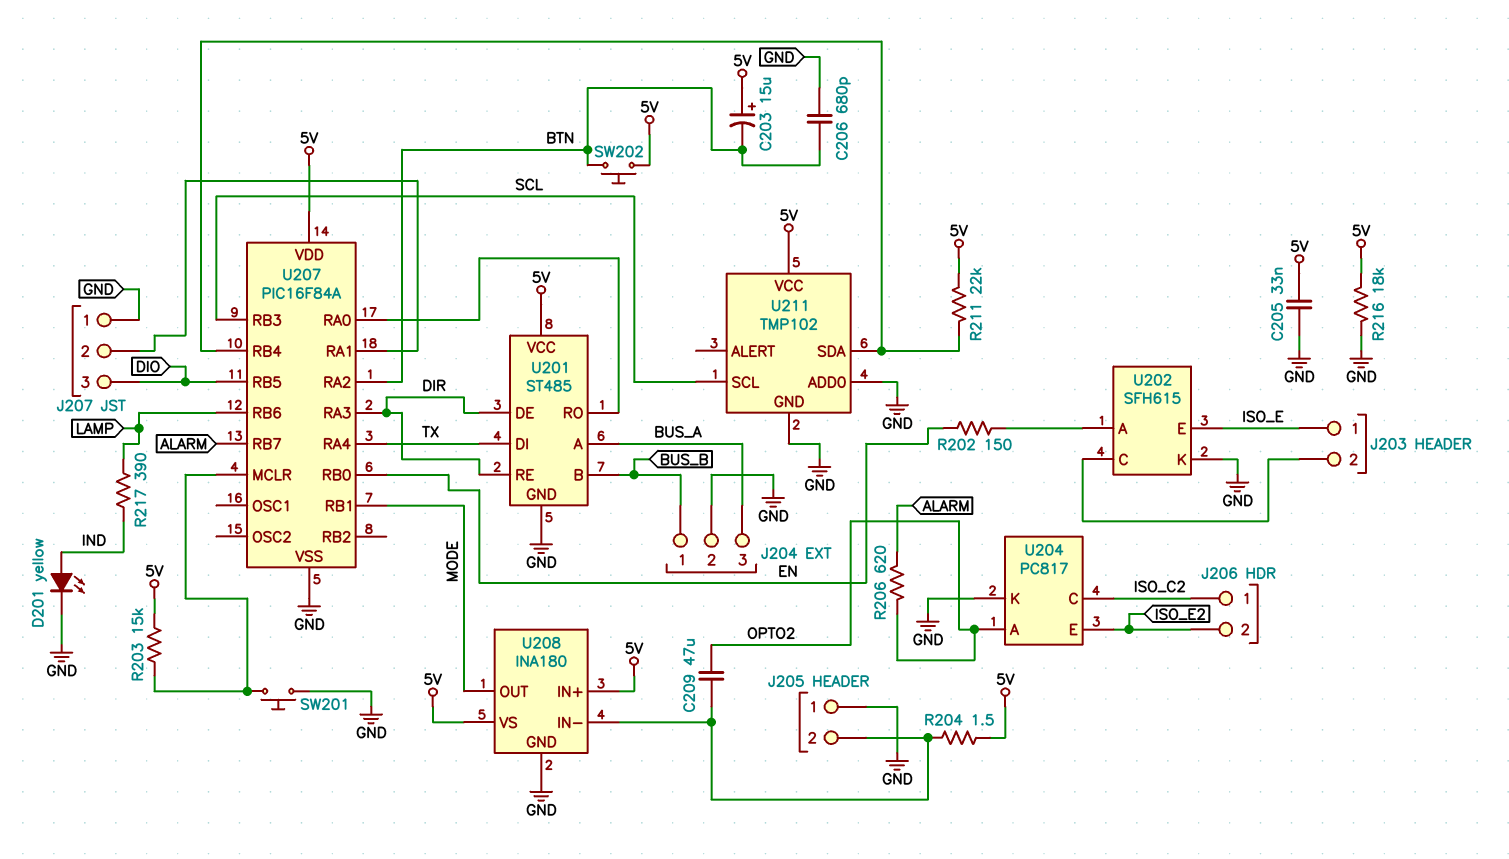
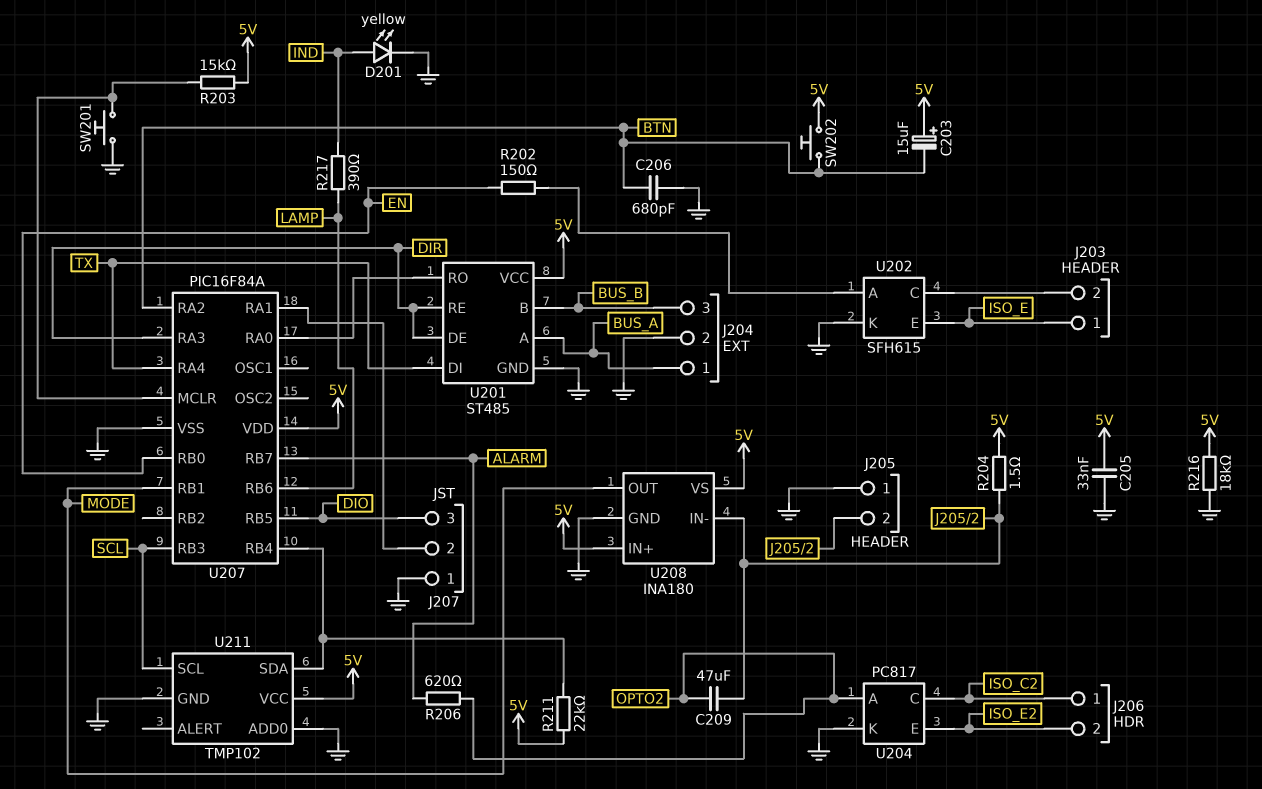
J204 pin 1: BUS_B -> BUS_A
J204 pin 3: BUS_A -> BUS_B

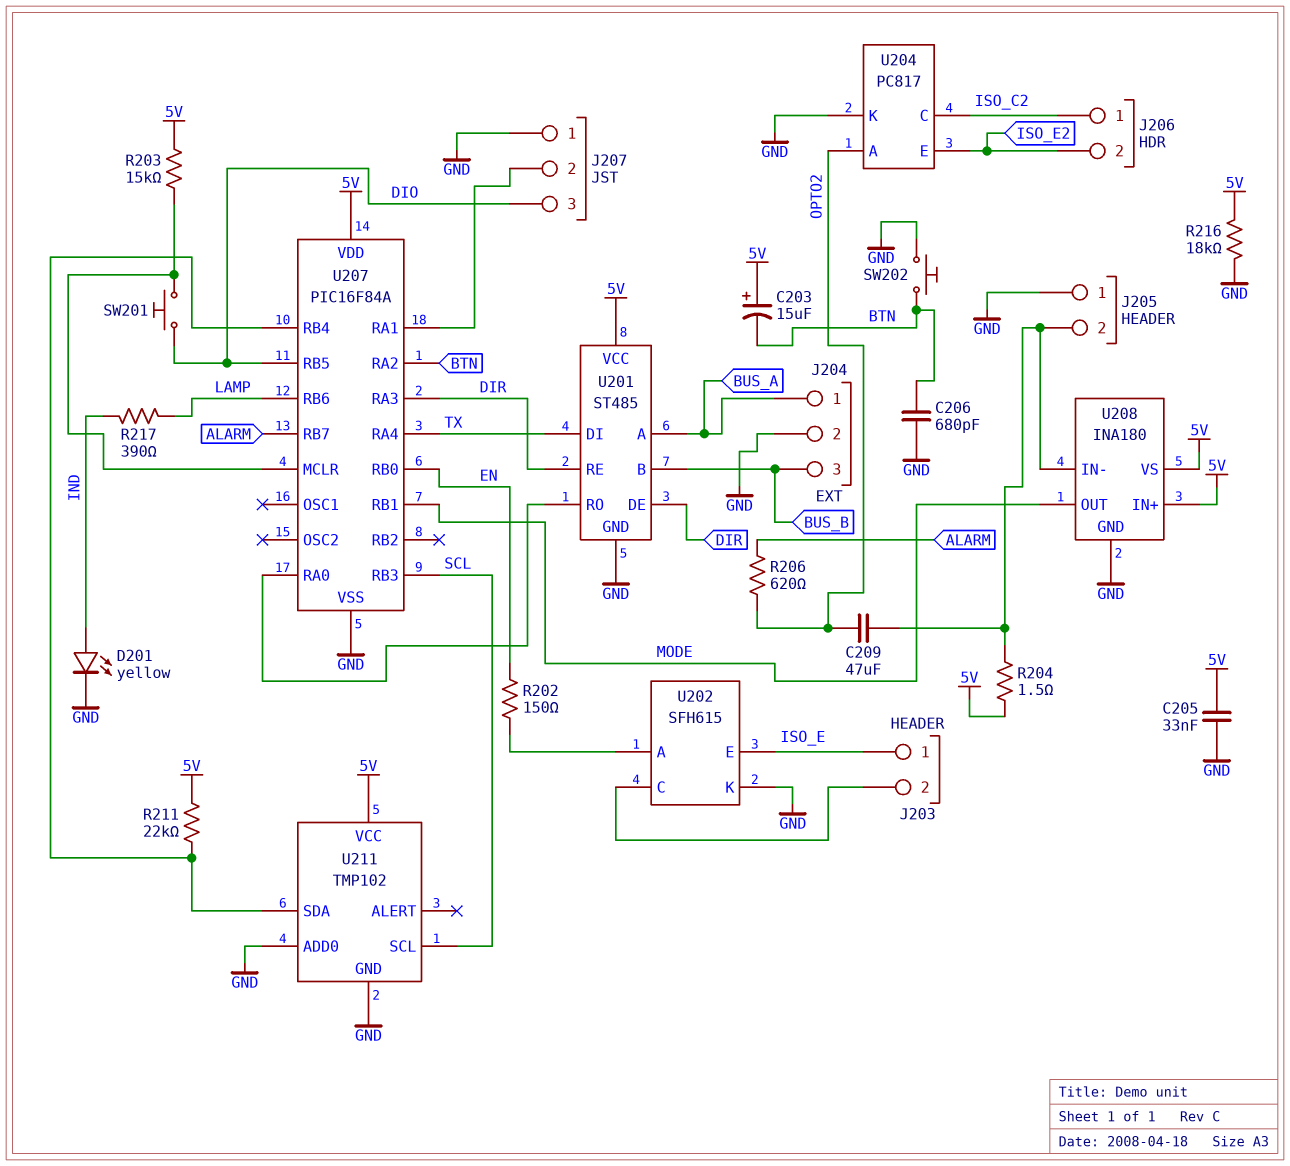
SW201: button (GND, U207/MCLR) -> button (DIO, U207/MCLR)
SW202: button (5V, BTN) -> button (BTN, GND)

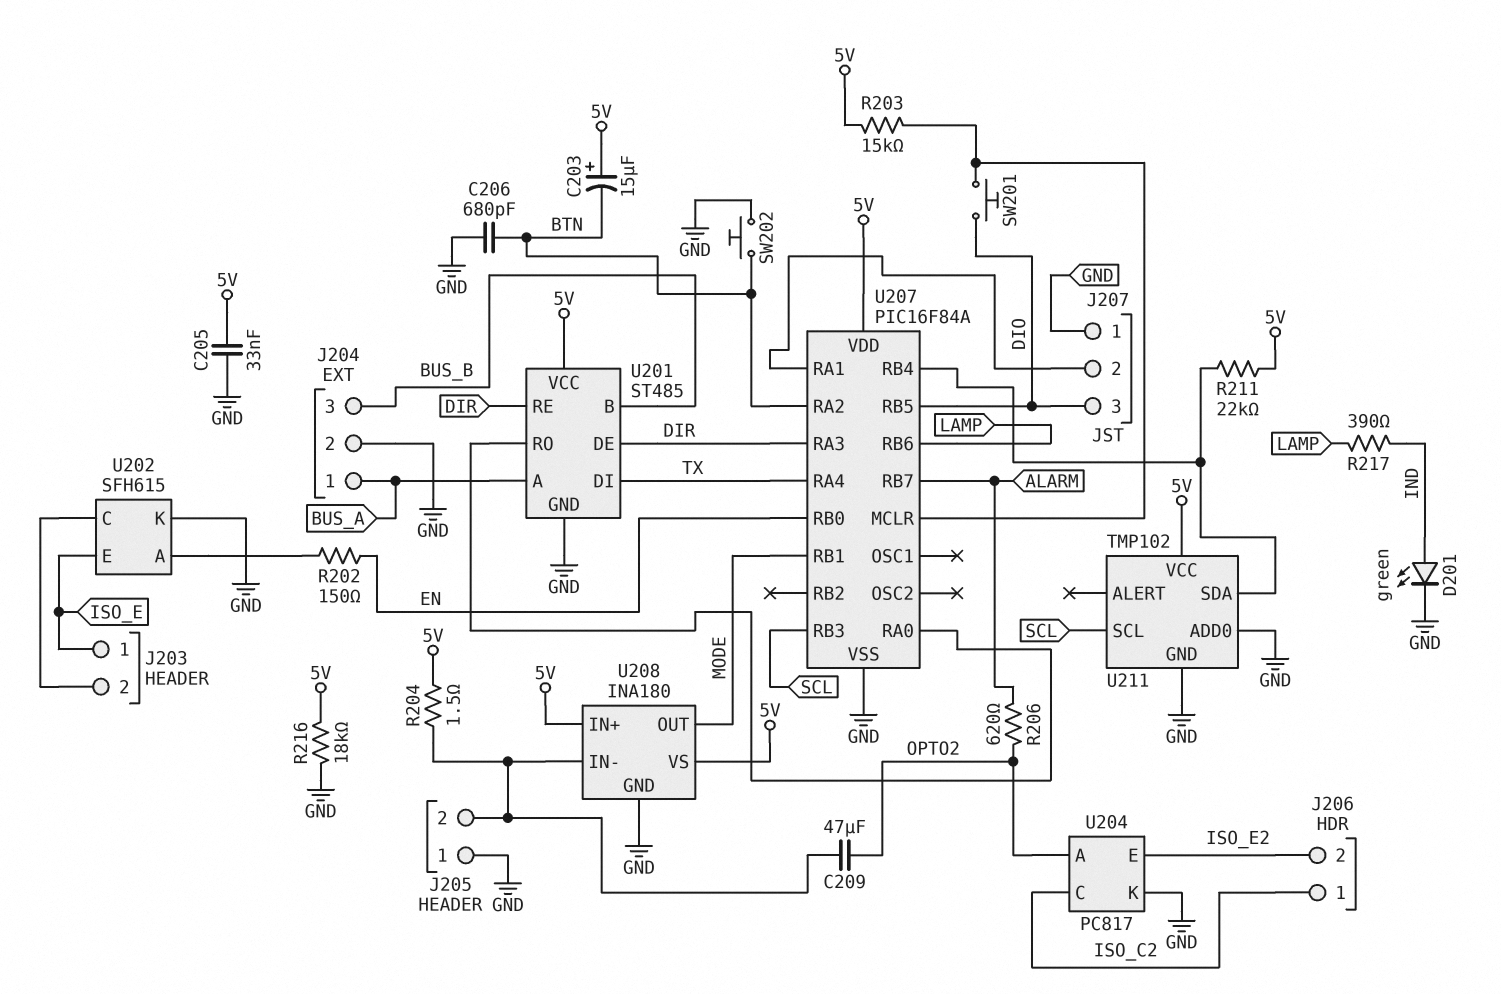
D201: LED yellow (A IND, K GND) -> LED green (A IND, K GND)

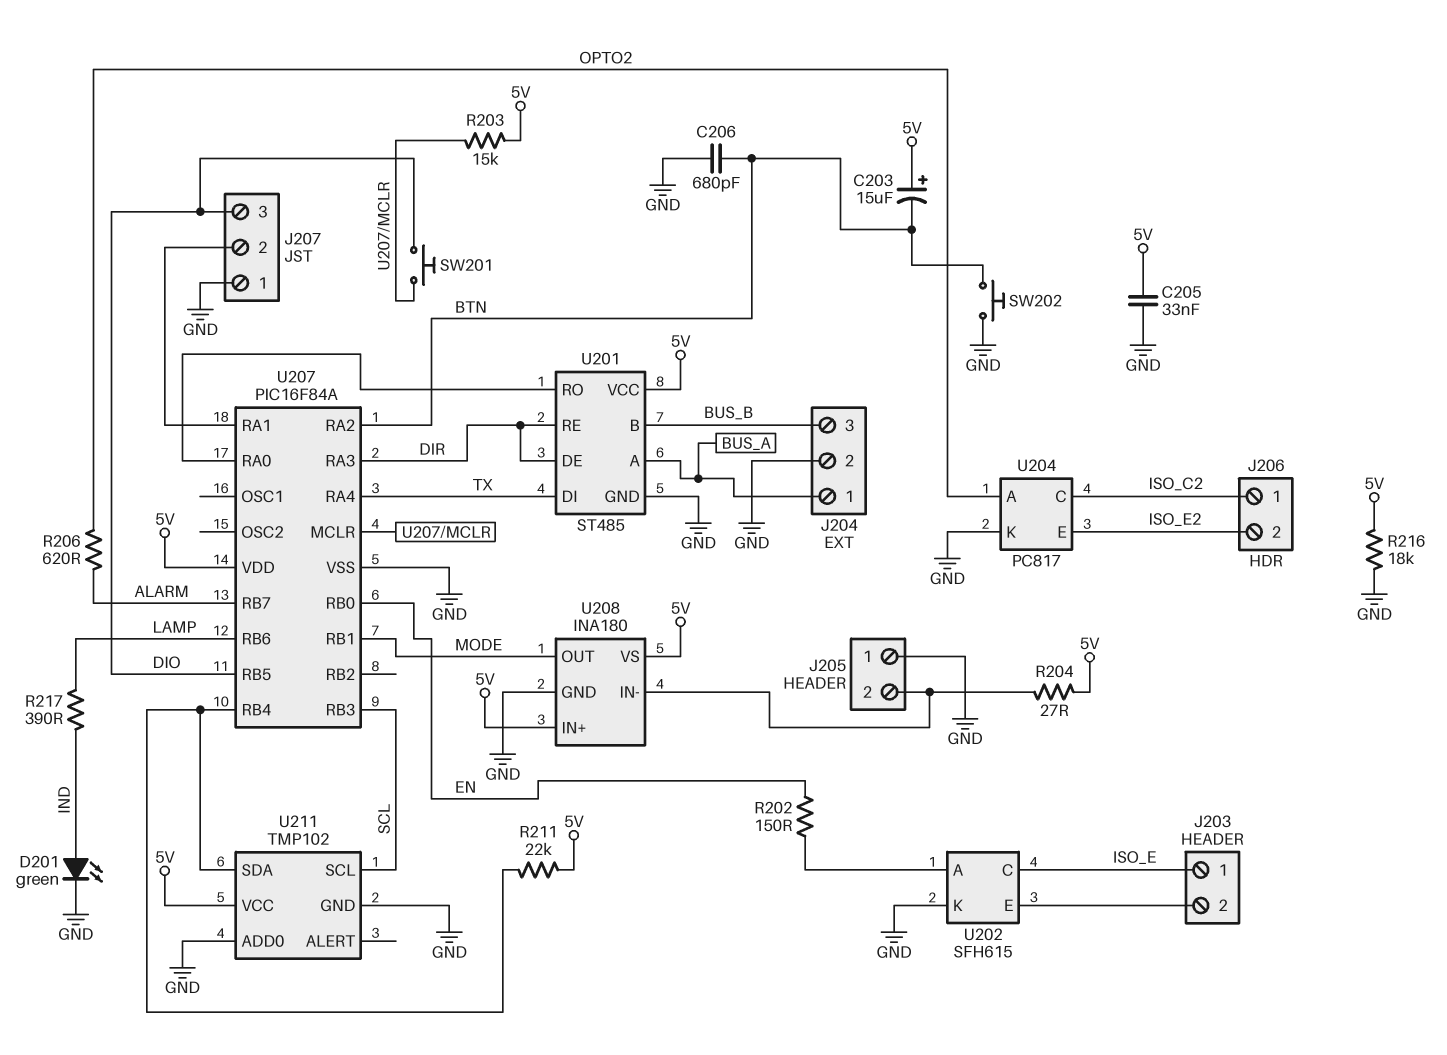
C209: 47uF (J205/2, OPTO2) -> none
R204: 1.5 (5V, J205/2) -> 27 (5V, J205/2)
U202 pin C: J203/2 -> ISO_E
U202 pin E: ISO_E -> J203/2

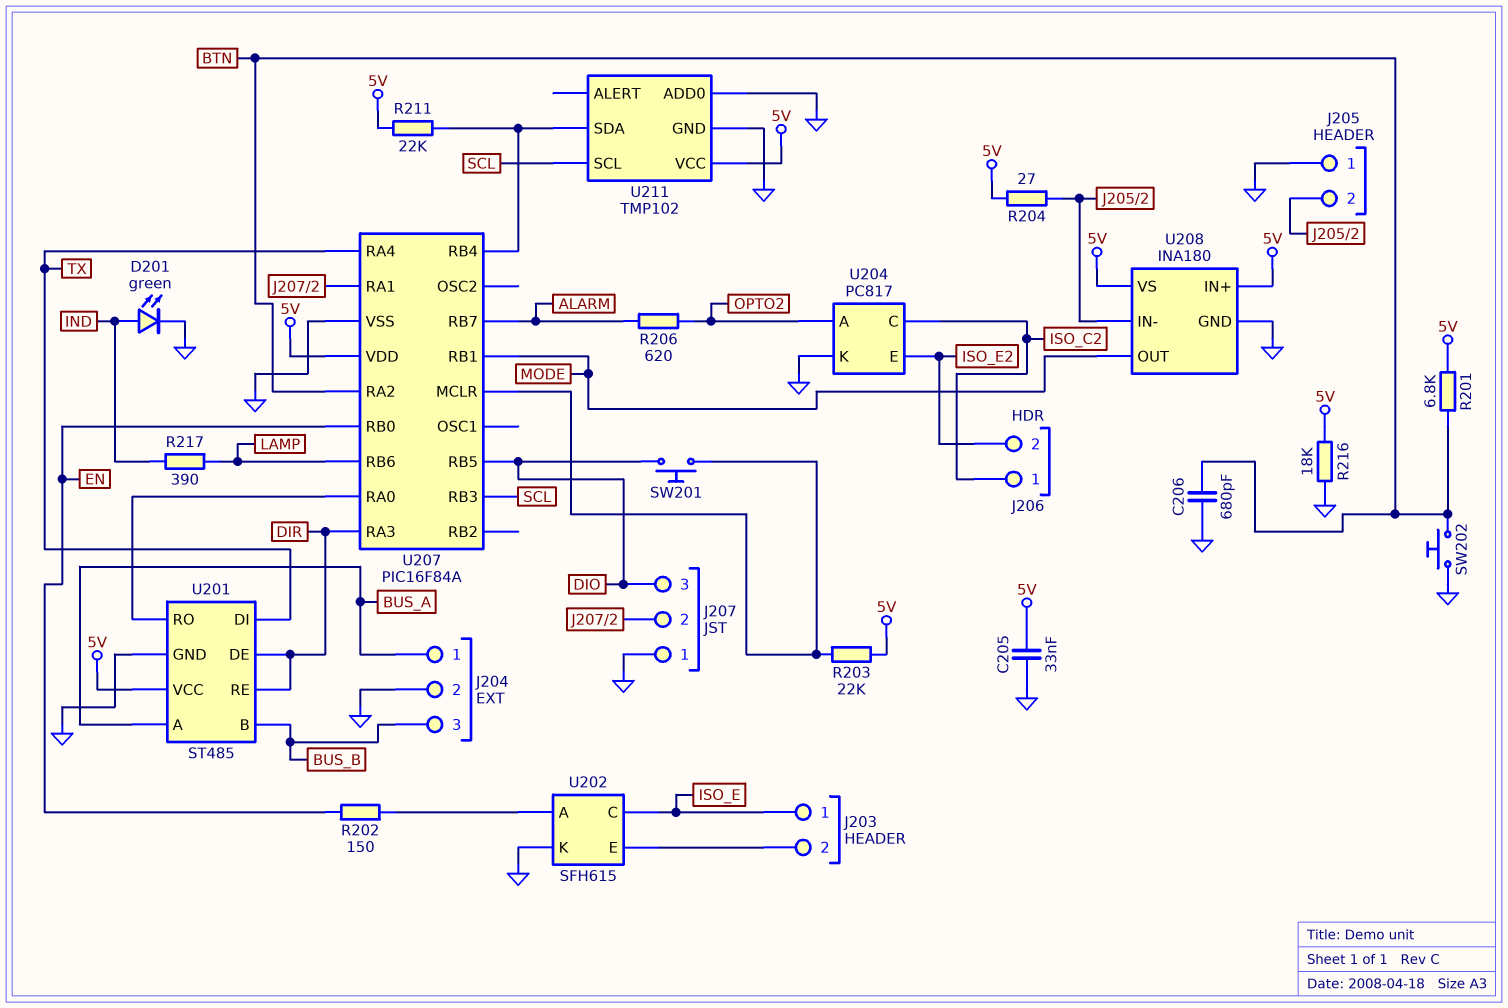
C203: 15uF (plus 5V, minus BTN) -> none
R201: none -> 6.8k (5V, BTN)
R203: 15k (5V, U207/MCLR) -> 22k (5V, U207/MCLR)

